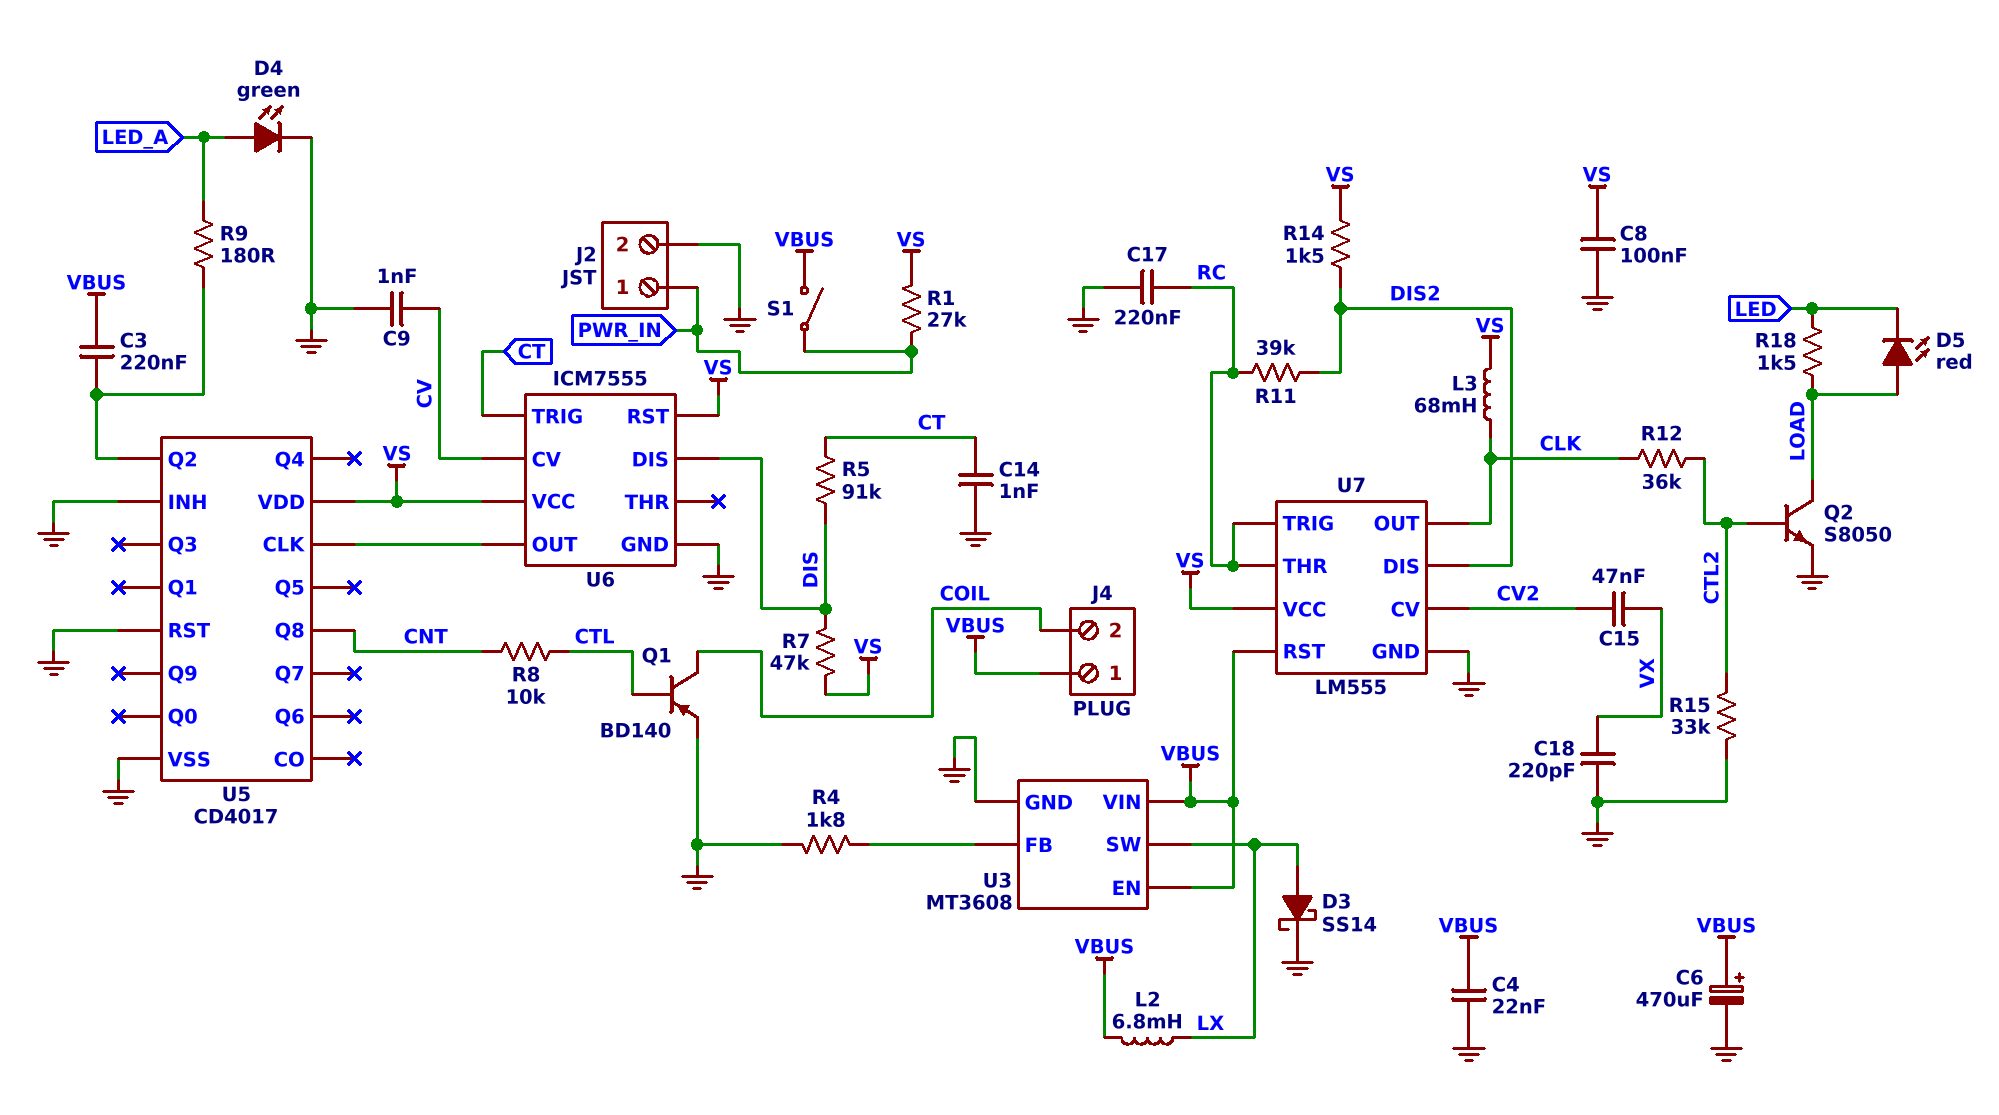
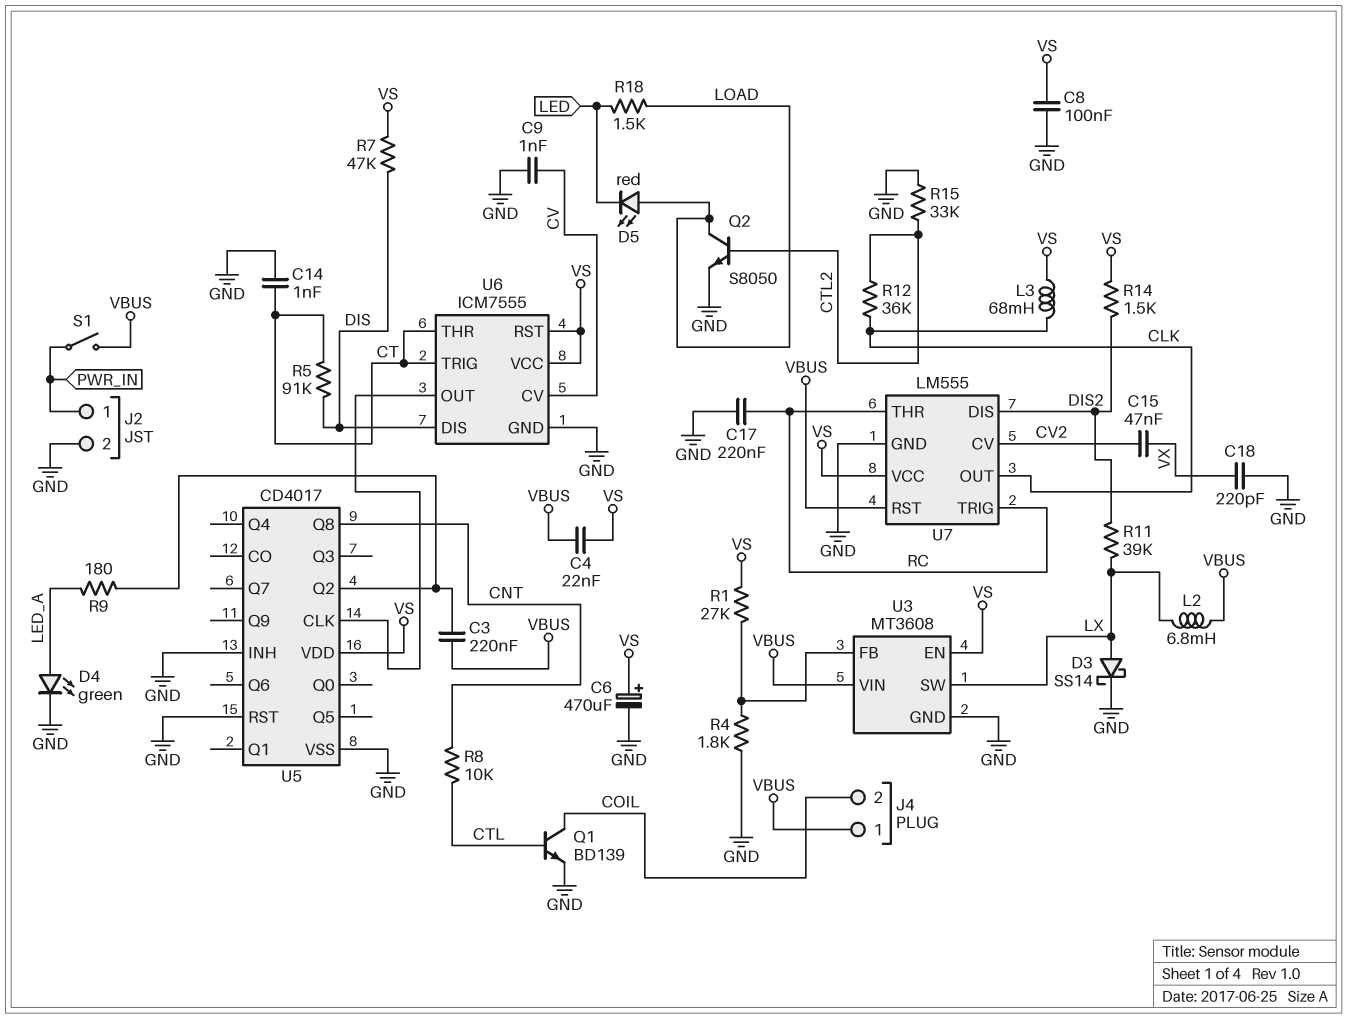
C4: 22nF (GND, VBUS) -> 22nF (VBUS, VS)
C6: 470uF (plus VBUS, minus GND) -> 470uF (plus VS, minus GND)
Q1: PNP BD140 (B CTL, C COIL, E GND) -> NPN BD139 (B CTL, C COIL, E GND)
R1: 27k (PWR_IN, VS) -> 27k (U3/FB, VS)
R11: 39k (DIS2, RC) -> 39k (DIS2, LX)
U3 pin EN: VBUS -> VS
U6 pin THR: none -> CT

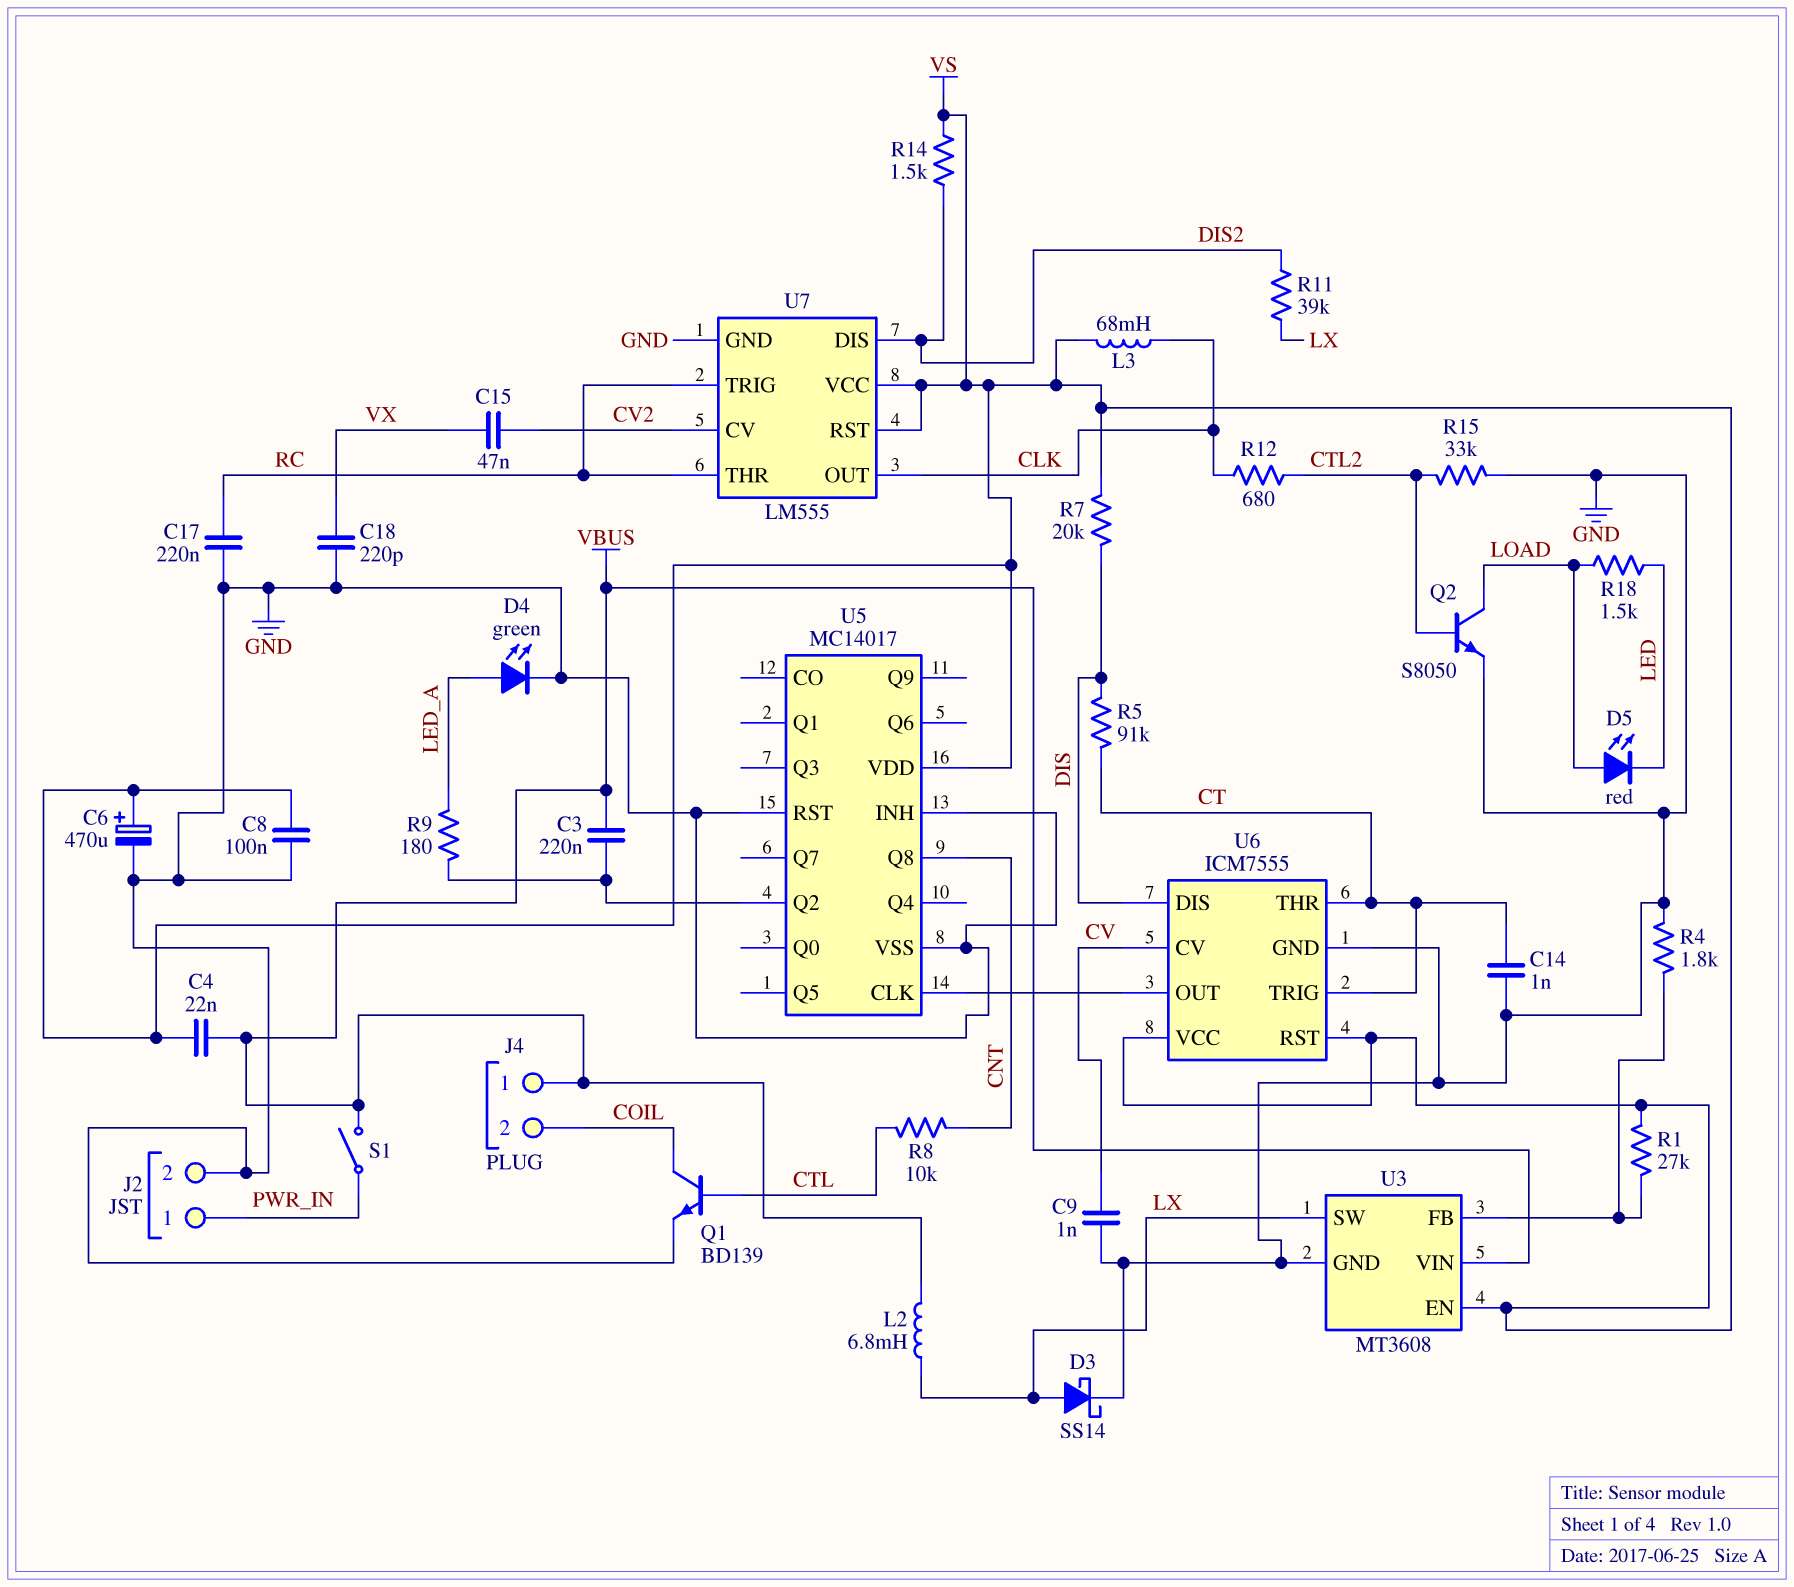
R7: 47k (DIS, VS) -> 20k (DIS, VS)
R12: 36k (CLK, CTL2) -> 680 (CLK, CTL2)
U5: CD4017 -> MC14017
U7 pin RST: VBUS -> VS

